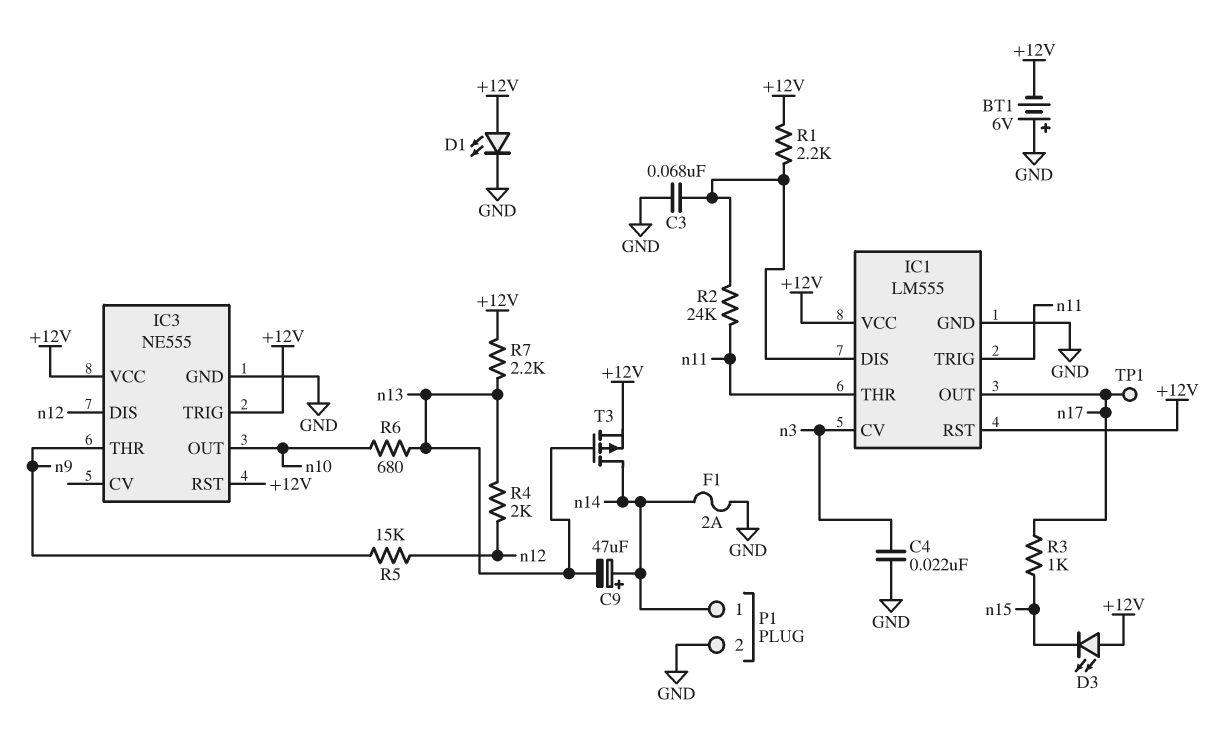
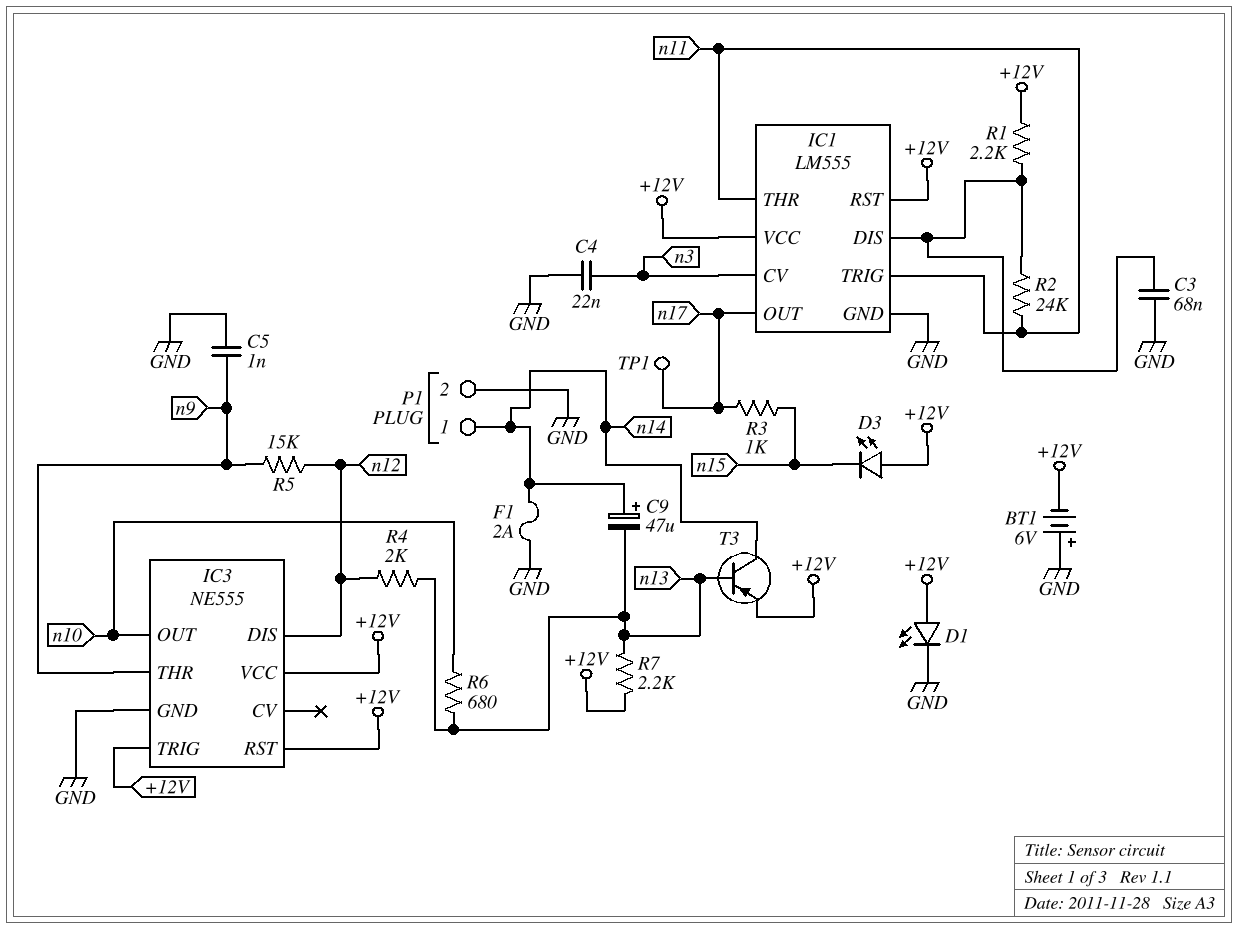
C5: none -> 1nF (GND, n9)
T3: PMOS (G n13, D n14, S +12V) -> PNP (B n13, C n14, E +12V)

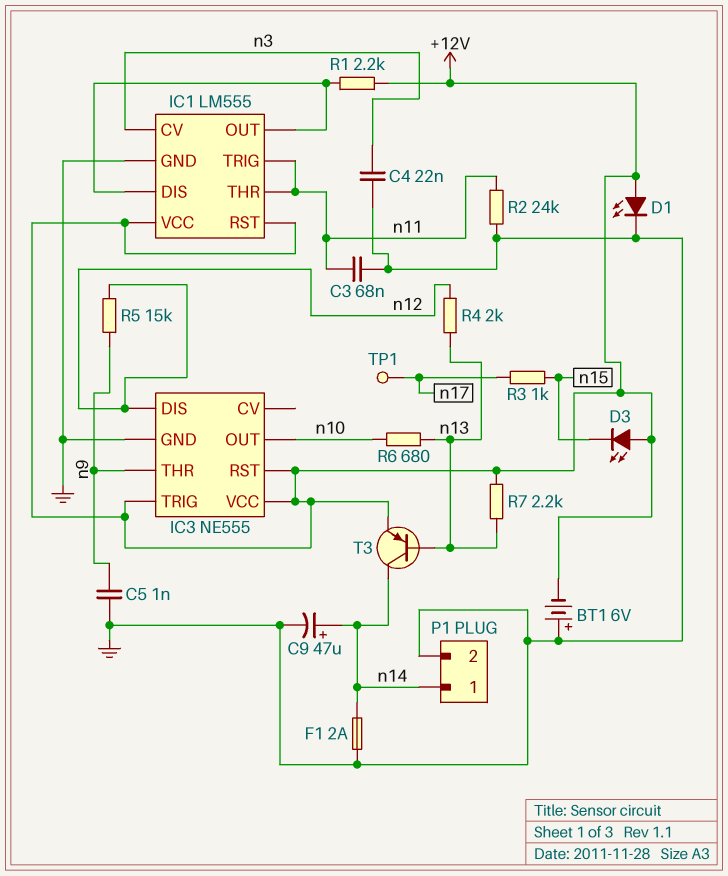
C3: 68nF (GND, IC1/DIS) -> 68nF (GND, n11)
C9: 47uF (plus n14, minus n13) -> 47uF (plus n14, minus GND)
IC1 pin OUT: n17 -> IC1/DIS
R2: 24k (IC1/DIS, n11) -> 24k (GND, n11)

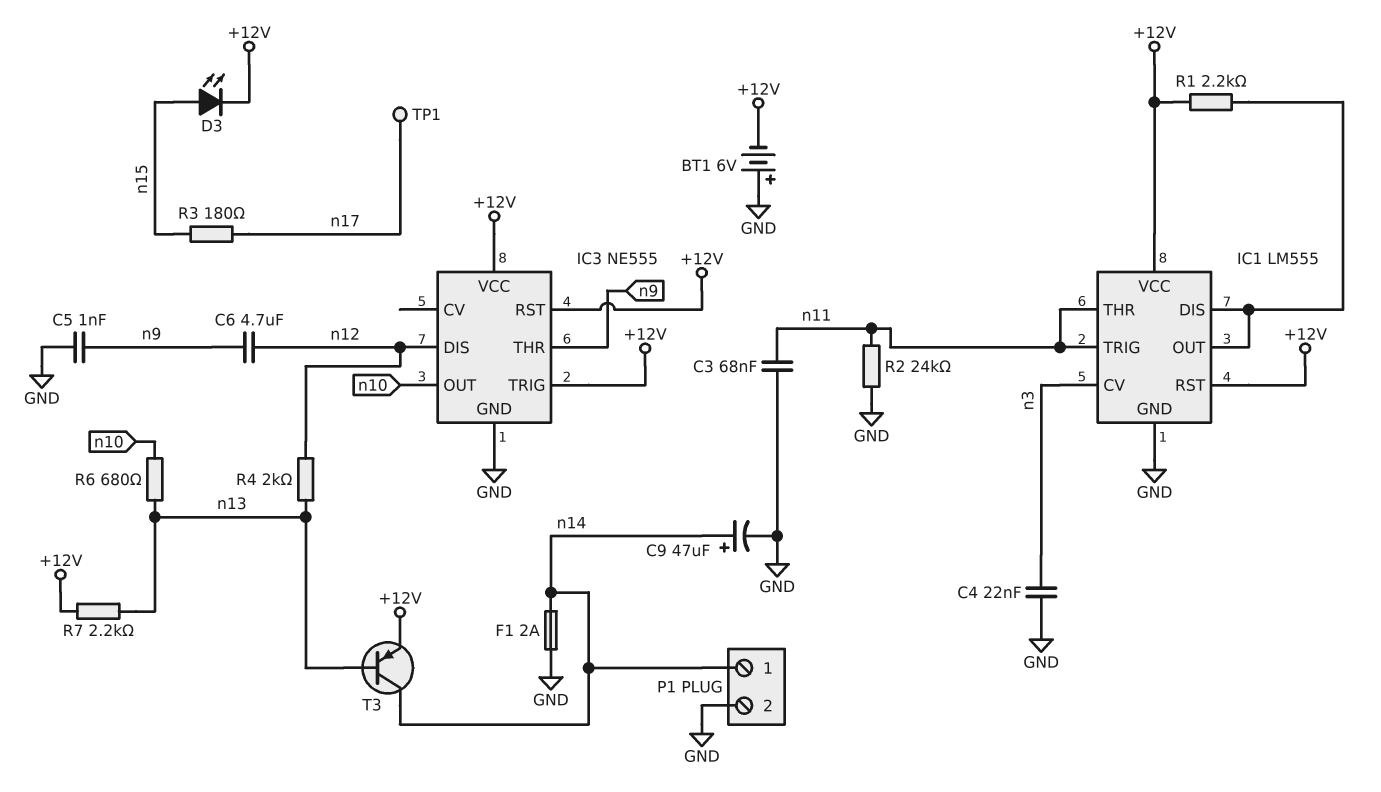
C6: none -> 4.7uF (n9, n12)
D1: LED (A +12V, K GND) -> none
D3: LED (A +12V, K n15) -> LED (A n15, K +12V)
R3: 1k (n15, n17) -> 180 (n15, n17)
R5: 15k (n9, n12) -> none

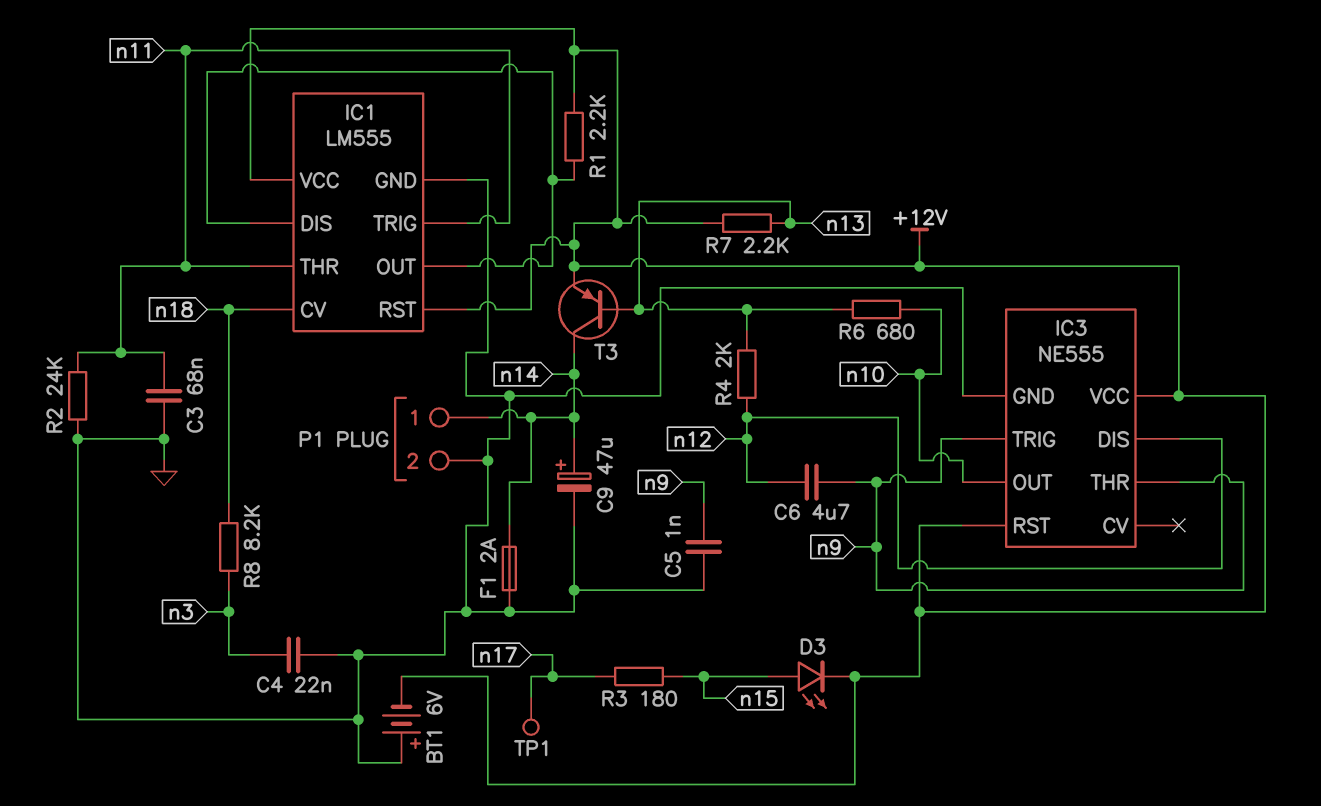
IC1 pin CV: n3 -> n18
IC3 pin TRIG: +12V -> n9
R8: none -> 8.2k (n3, n18)

